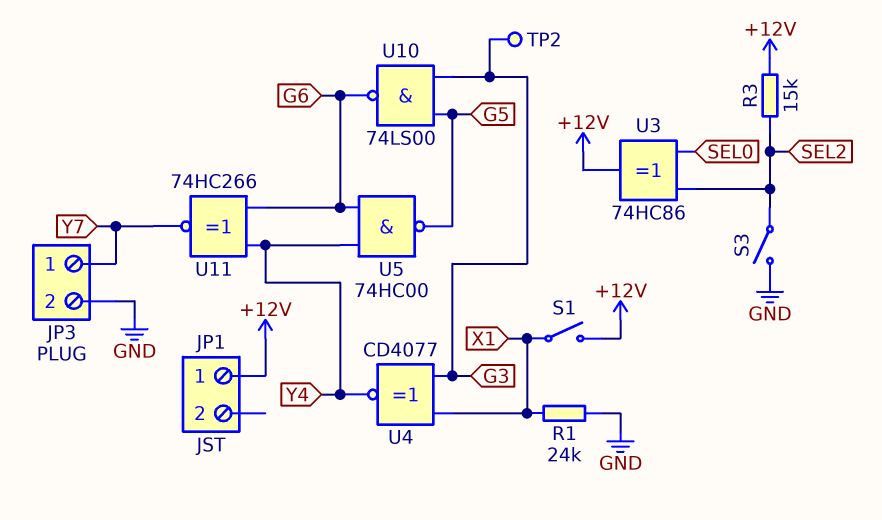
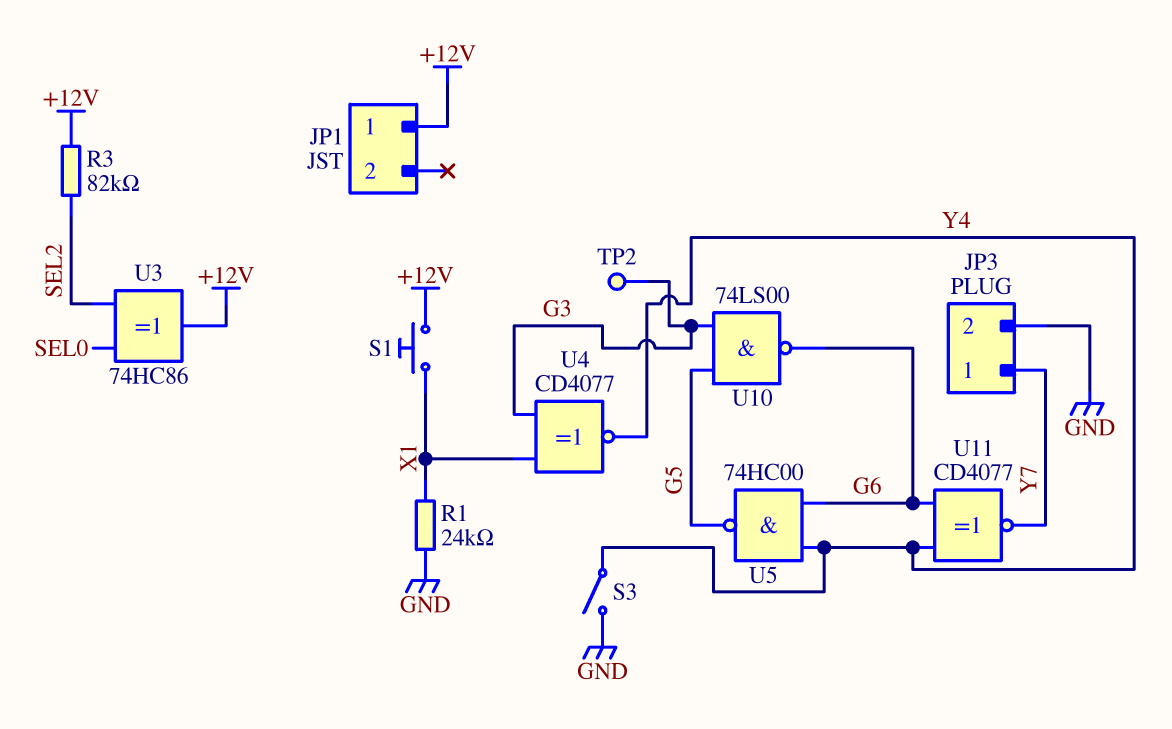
R3: 15k (+12V, SEL2) -> 82k (+12V, SEL2)
S1: switch (+12V, X1) -> button (+12V, X1)
S3: switch (GND, SEL2) -> switch (GND, Y4)
U11: XNOR 74HC266 (in G6, in Y4, out Y7) -> XNOR CD4077 (in G6, in Y4, out Y7)

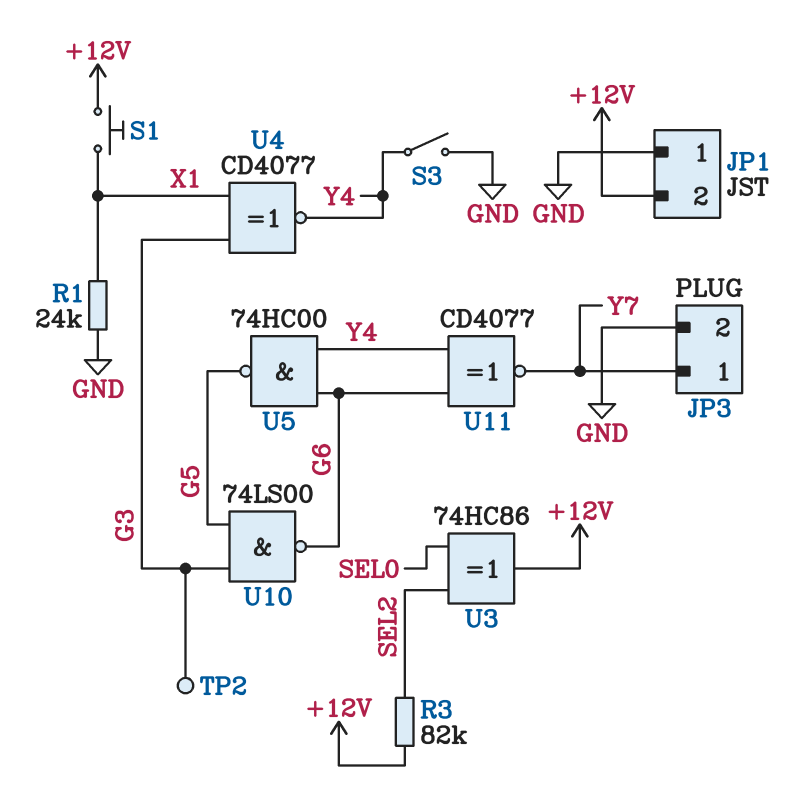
JP1 pin 1: +12V -> GND
JP1 pin 2: none -> +12V

